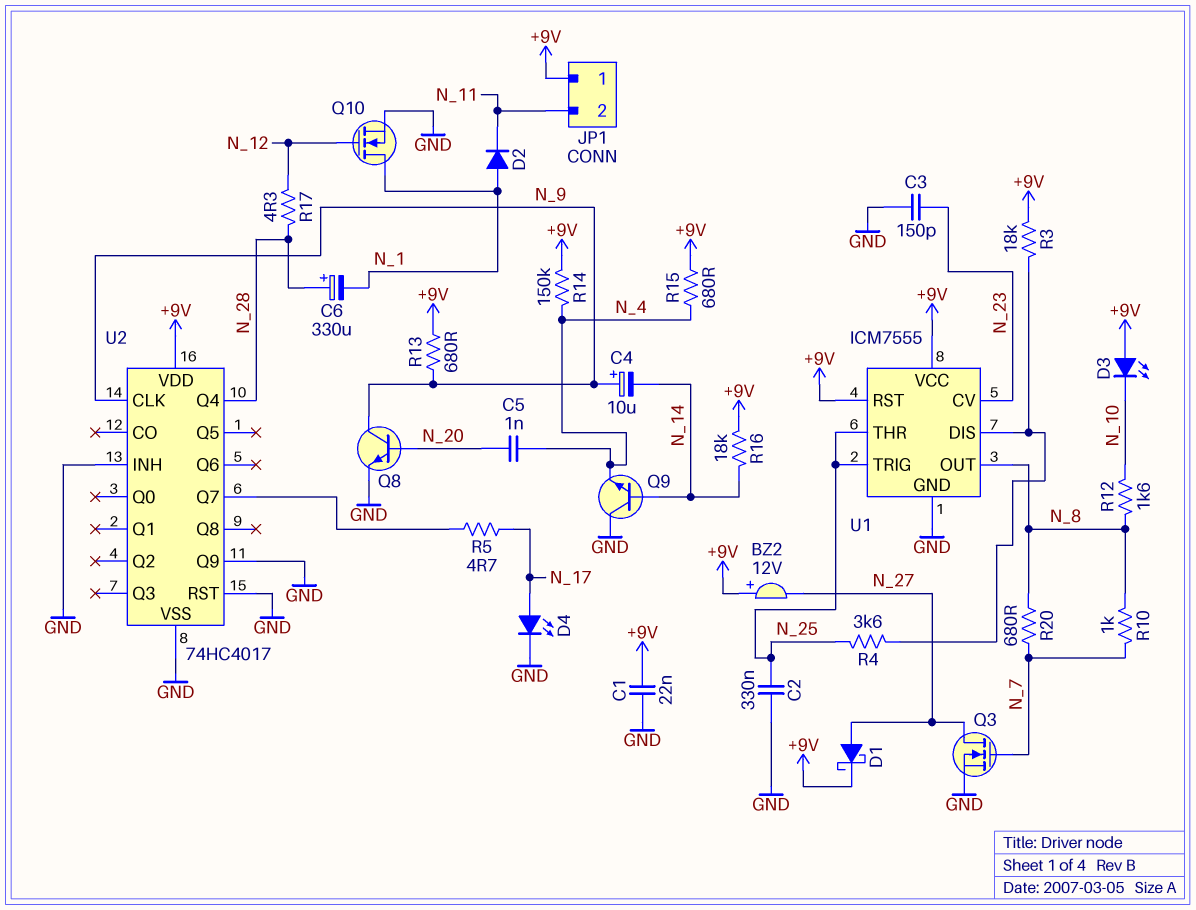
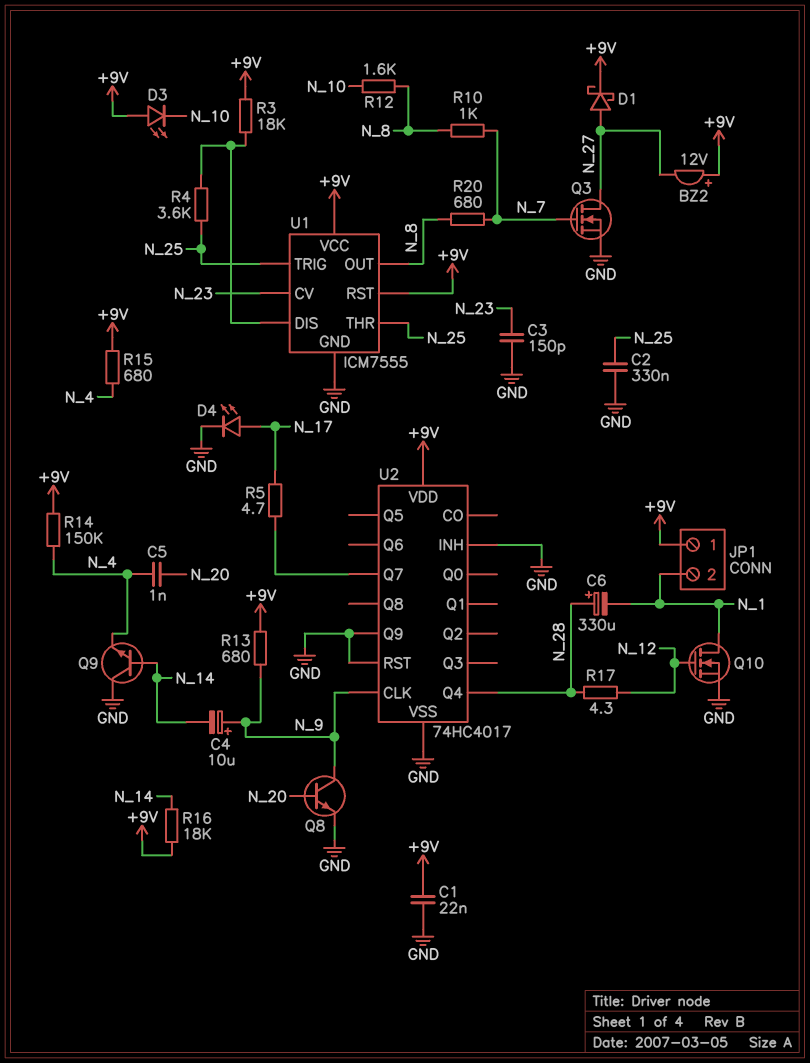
D2: diode (A N_1, K N_11) -> none
JP1 pin 2: N_11 -> N_1

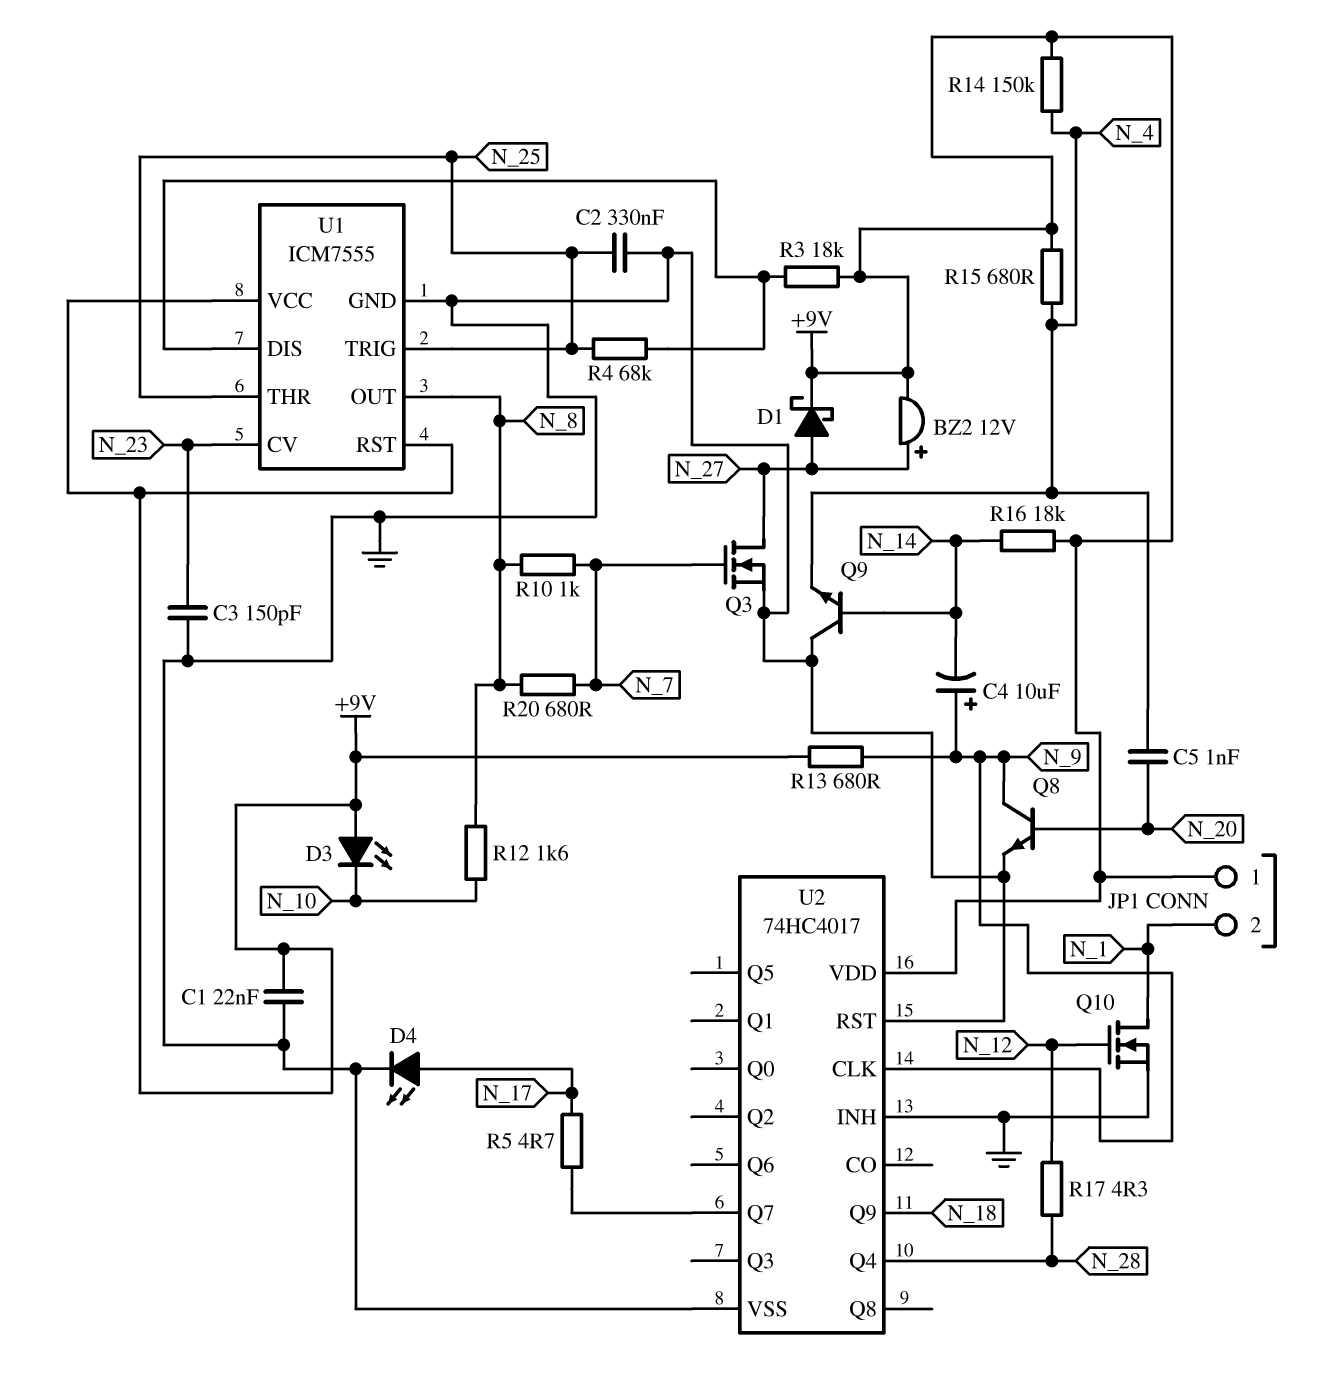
BZ2: buzzer 12V (plus +9V, minus N_27) -> buzzer 12V (plus N_27, minus +9V)
C6: 330uF (plus N_28, minus N_1) -> none
R4: 3.6k (N_25, U1/DIS) -> 68k (N_25, U1/DIS)
U2 pin Q9: GND -> N_18

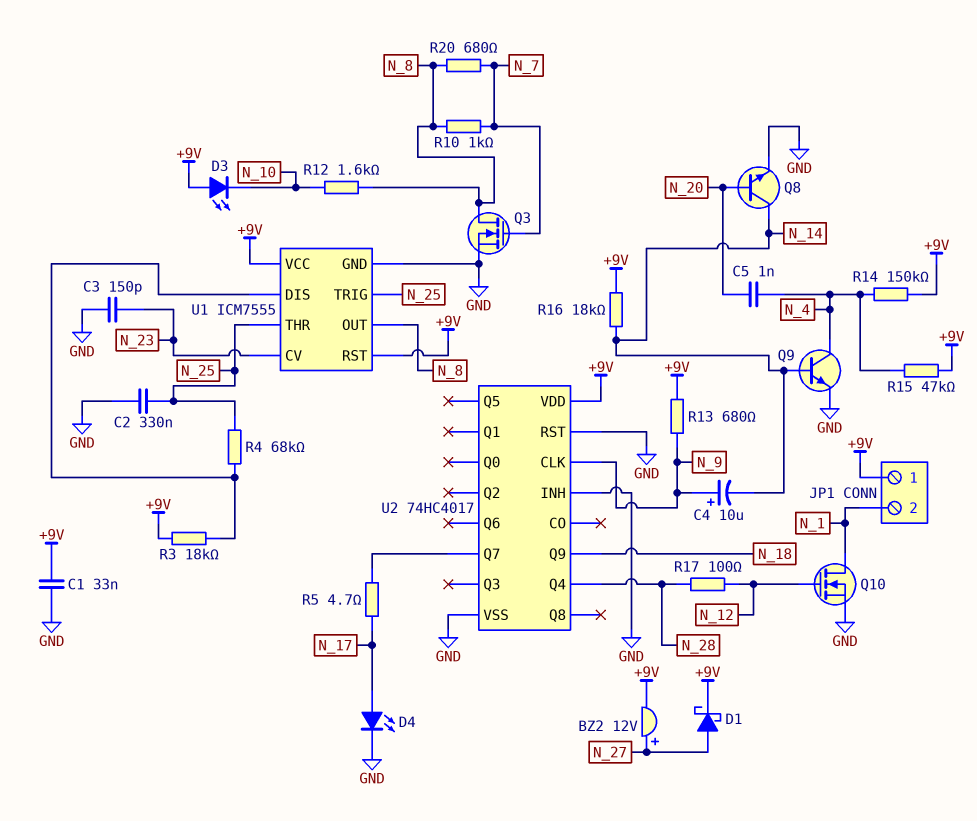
C1: 22nF (+9V, GND) -> 33nF (+9V, GND)
Q3: NMOS (G N_7, D N_27, S GND) -> NMOS (G N_7, D N_8, S GND)
Q8: NPN (B N_20, C N_9, E GND) -> NPN (B N_20, C N_14, E GND)
Q9: NPN (B N_14, C GND, E N_4) -> NPN (B N_14, C N_4, E GND)
R15: 680 (+9V, N_4) -> 47k (+9V, N_4)
R17: 4.3 (N_12, N_28) -> 100 (N_12, N_28)

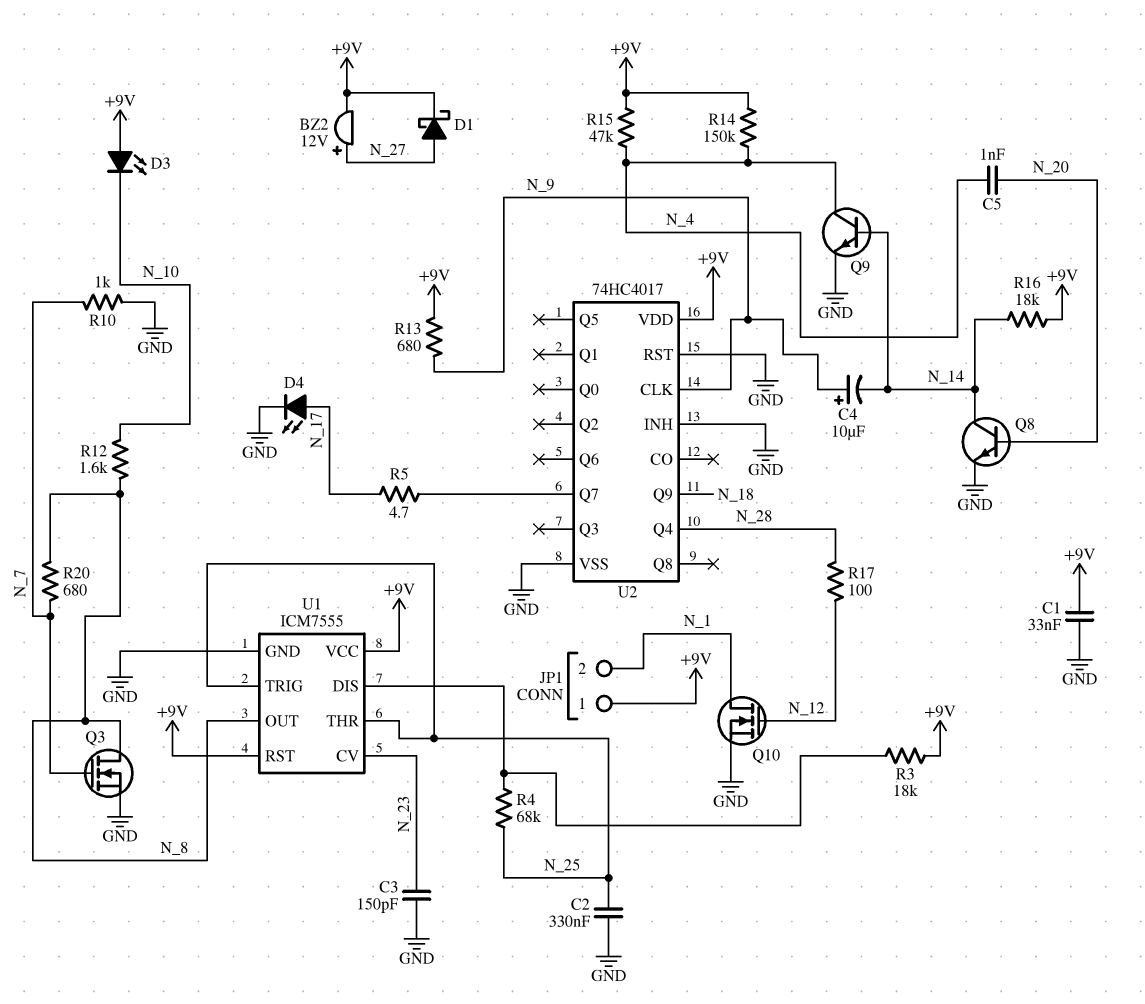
R10: 1k (N_7, N_8) -> 1k (GND, N_7)

